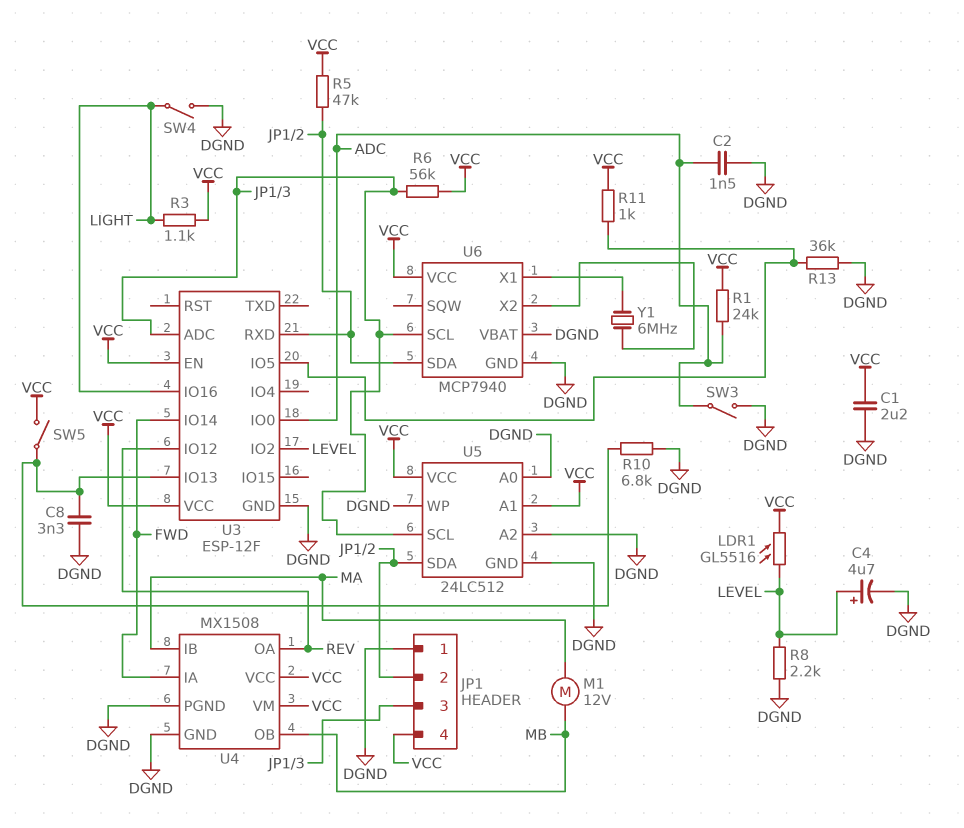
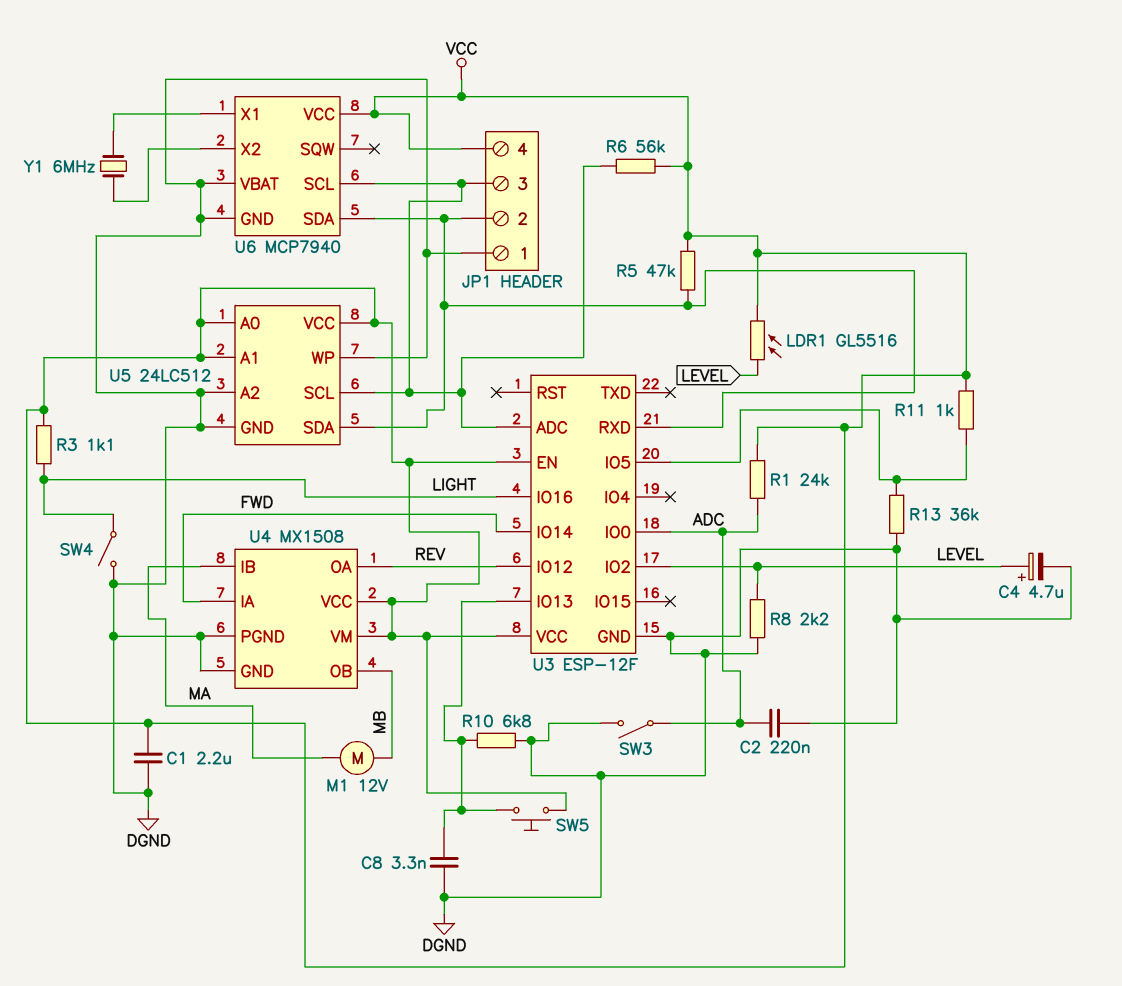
C2: 1.5nF (ADC, DGND) -> 220nF (ADC, DGND)
SW5: switch (U3/IO13, VCC) -> button (U3/IO13, VCC)
U5 pin A0: DGND -> VCC

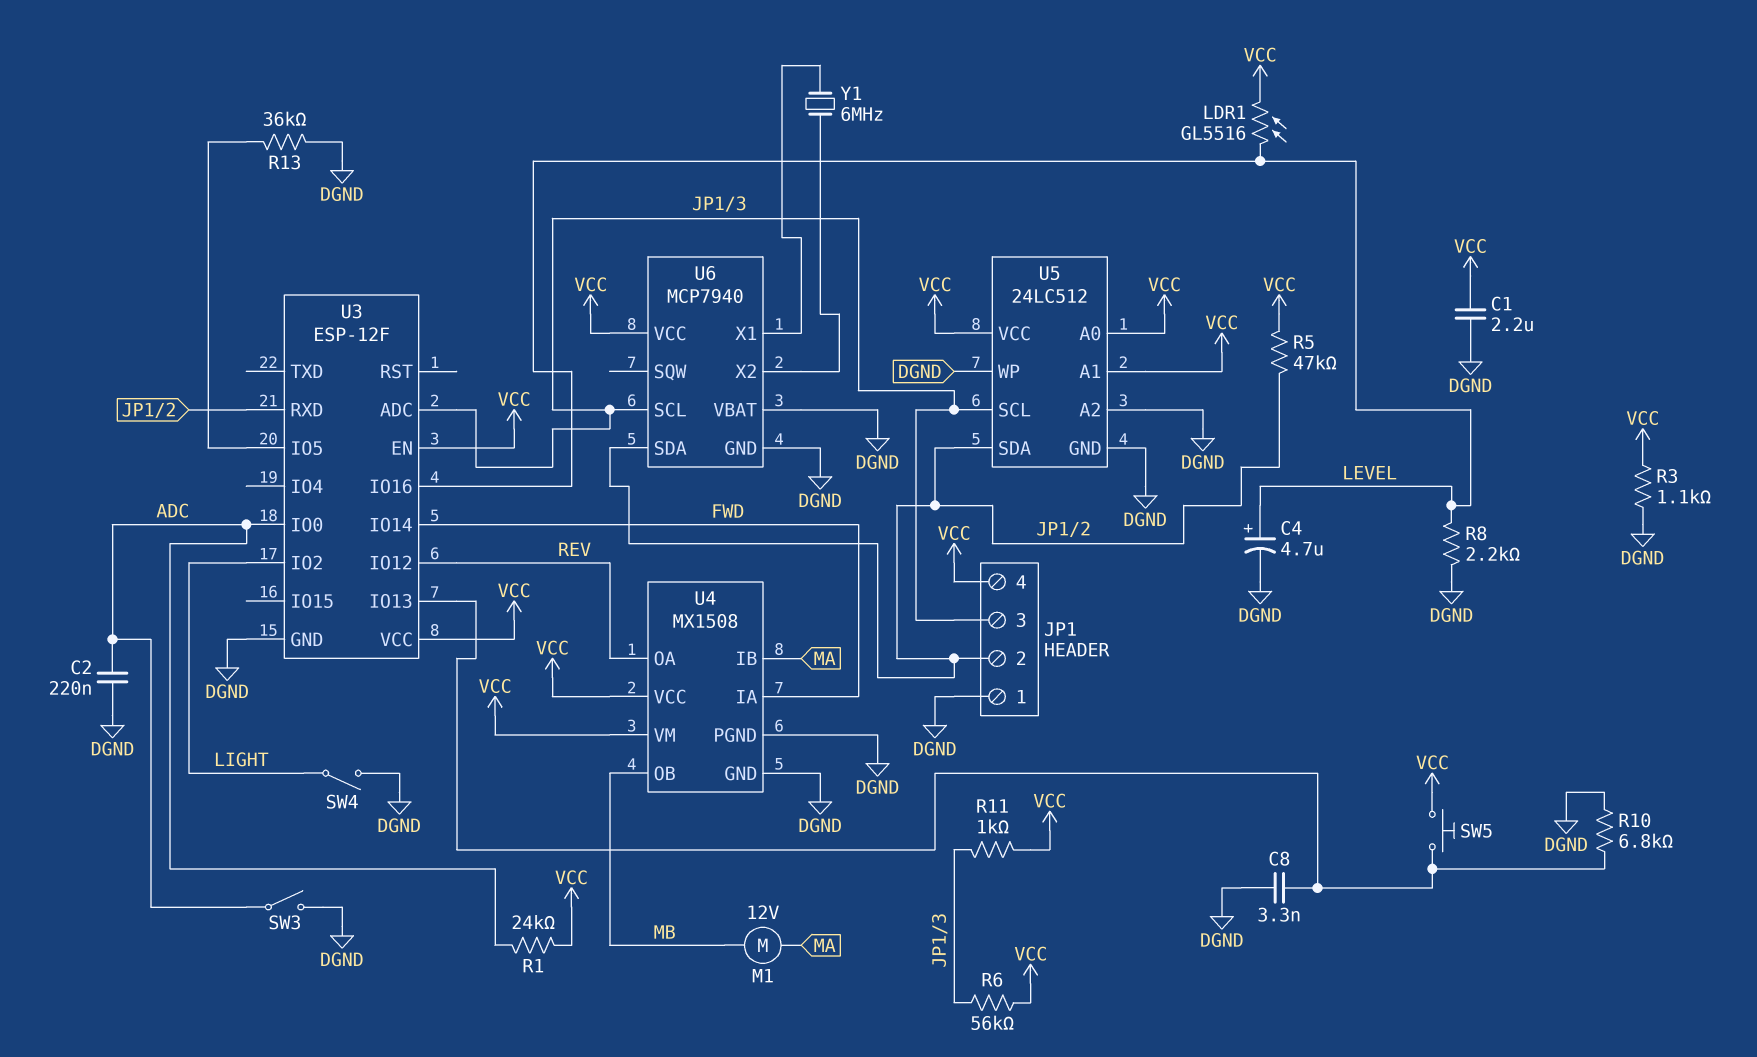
R3: 1.1k (LIGHT, VCC) -> 1.1k (DGND, VCC)
R11: 1k (U3/IO5, VCC) -> 1k (JP1/3, VCC)
U3 pin IO2: LEVEL -> LIGHT
U3 pin IO16: LIGHT -> LEVEL

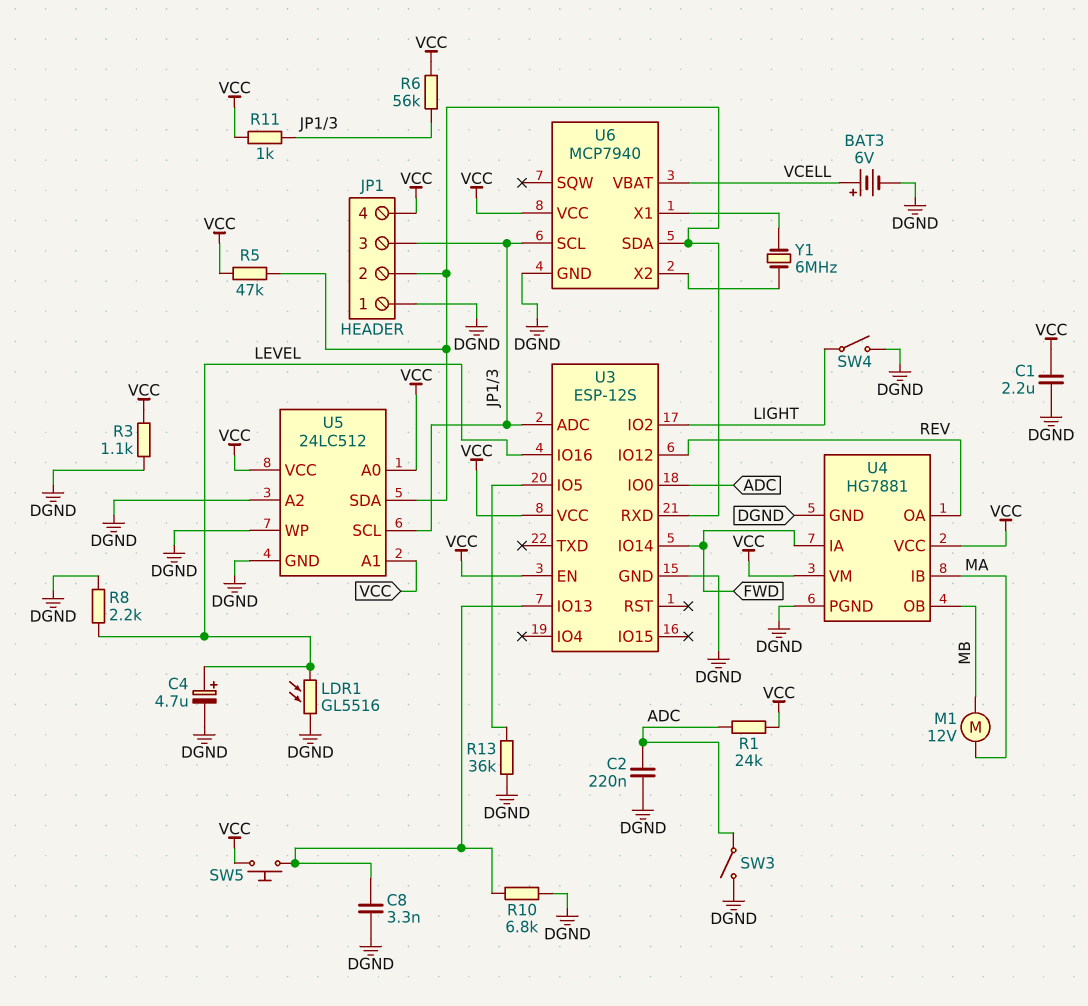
BAT3: none -> 6V (plus VCELL, minus DGND)
LDR1: GL5516 (LEVEL, VCC) -> GL5516 (DGND, LEVEL)
U3: ESP-12F -> ESP-12S
U4: MX1508 -> HG7881
U6 pin VBAT: DGND -> VCELL

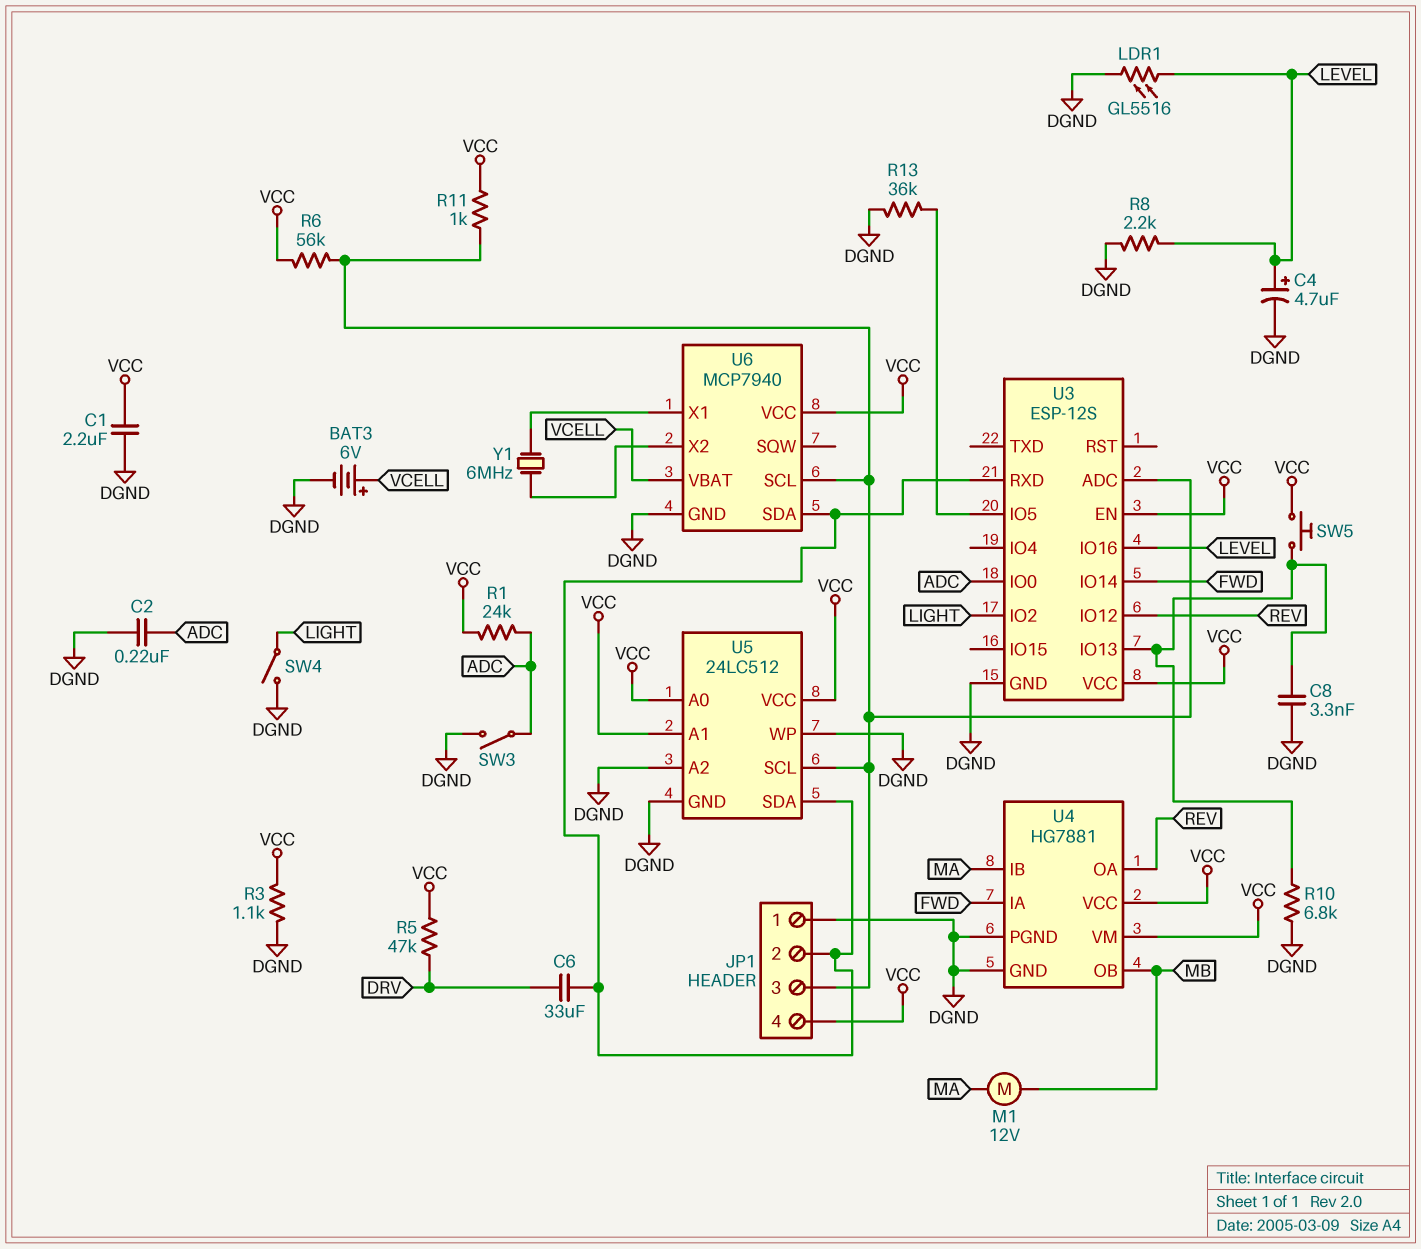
C6: none -> 33uF (DRV, JP1/2)
R5: 47k (JP1/2, VCC) -> 47k (DRV, VCC)

